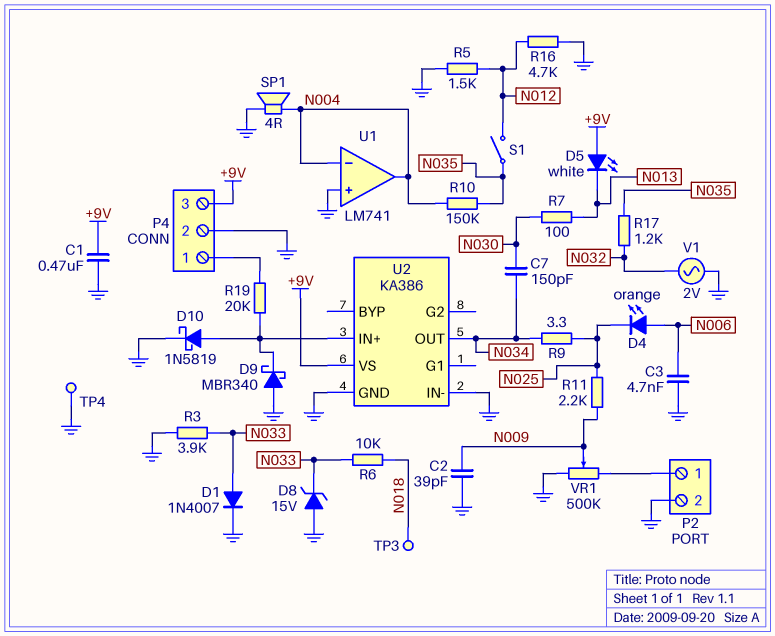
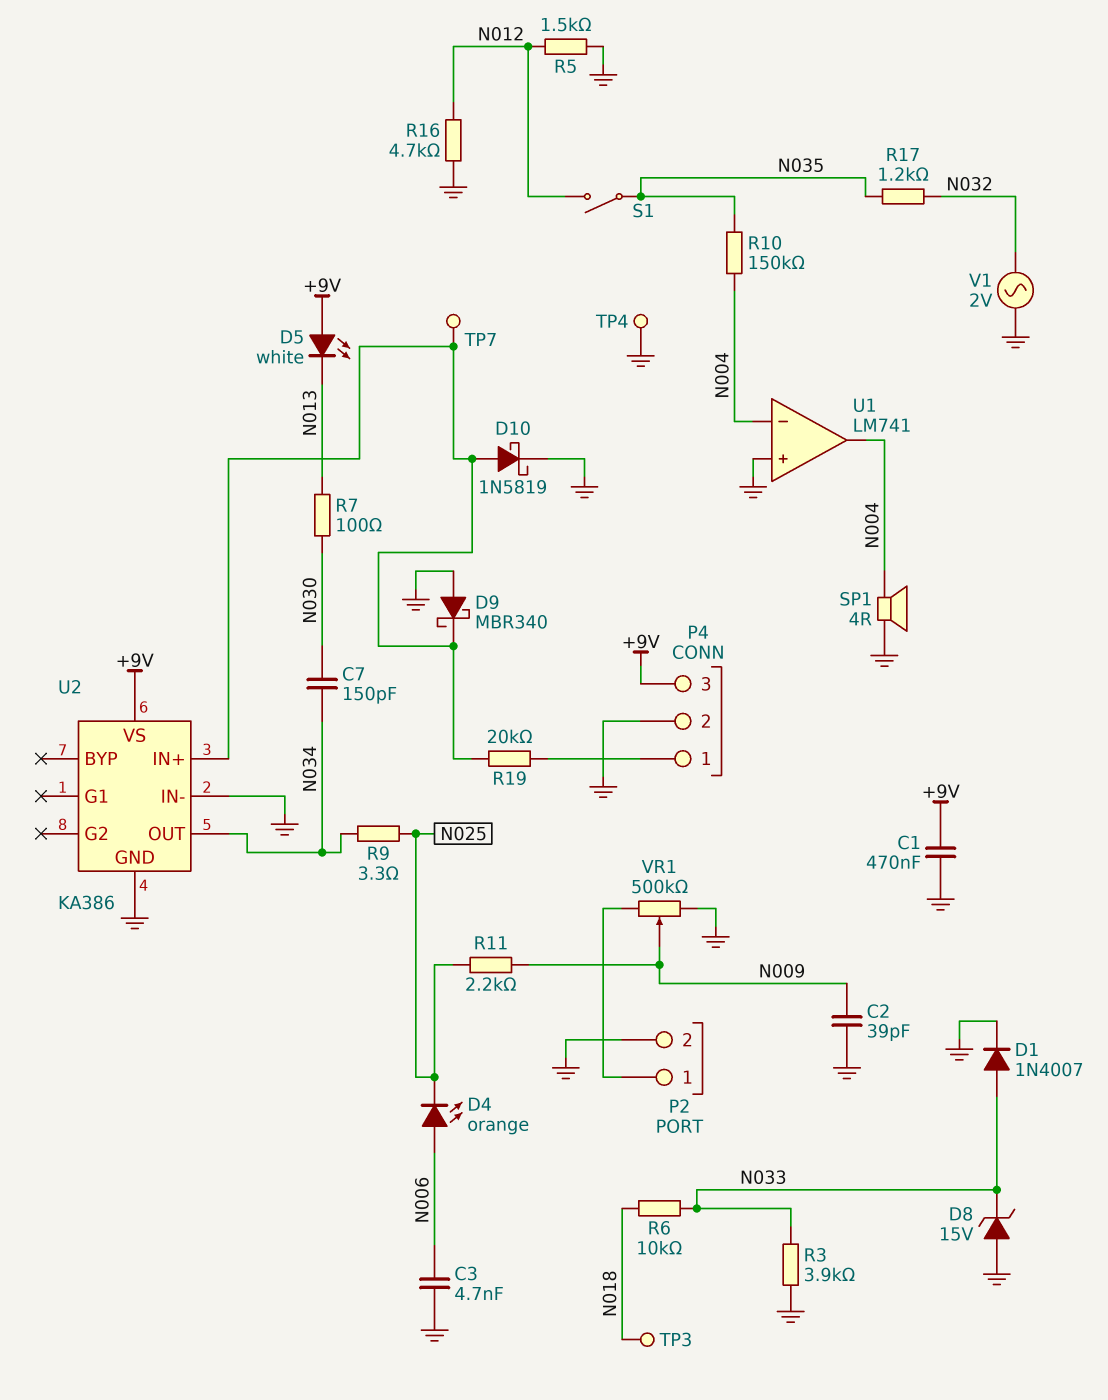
TP7: none -> test point (U2/IN+)

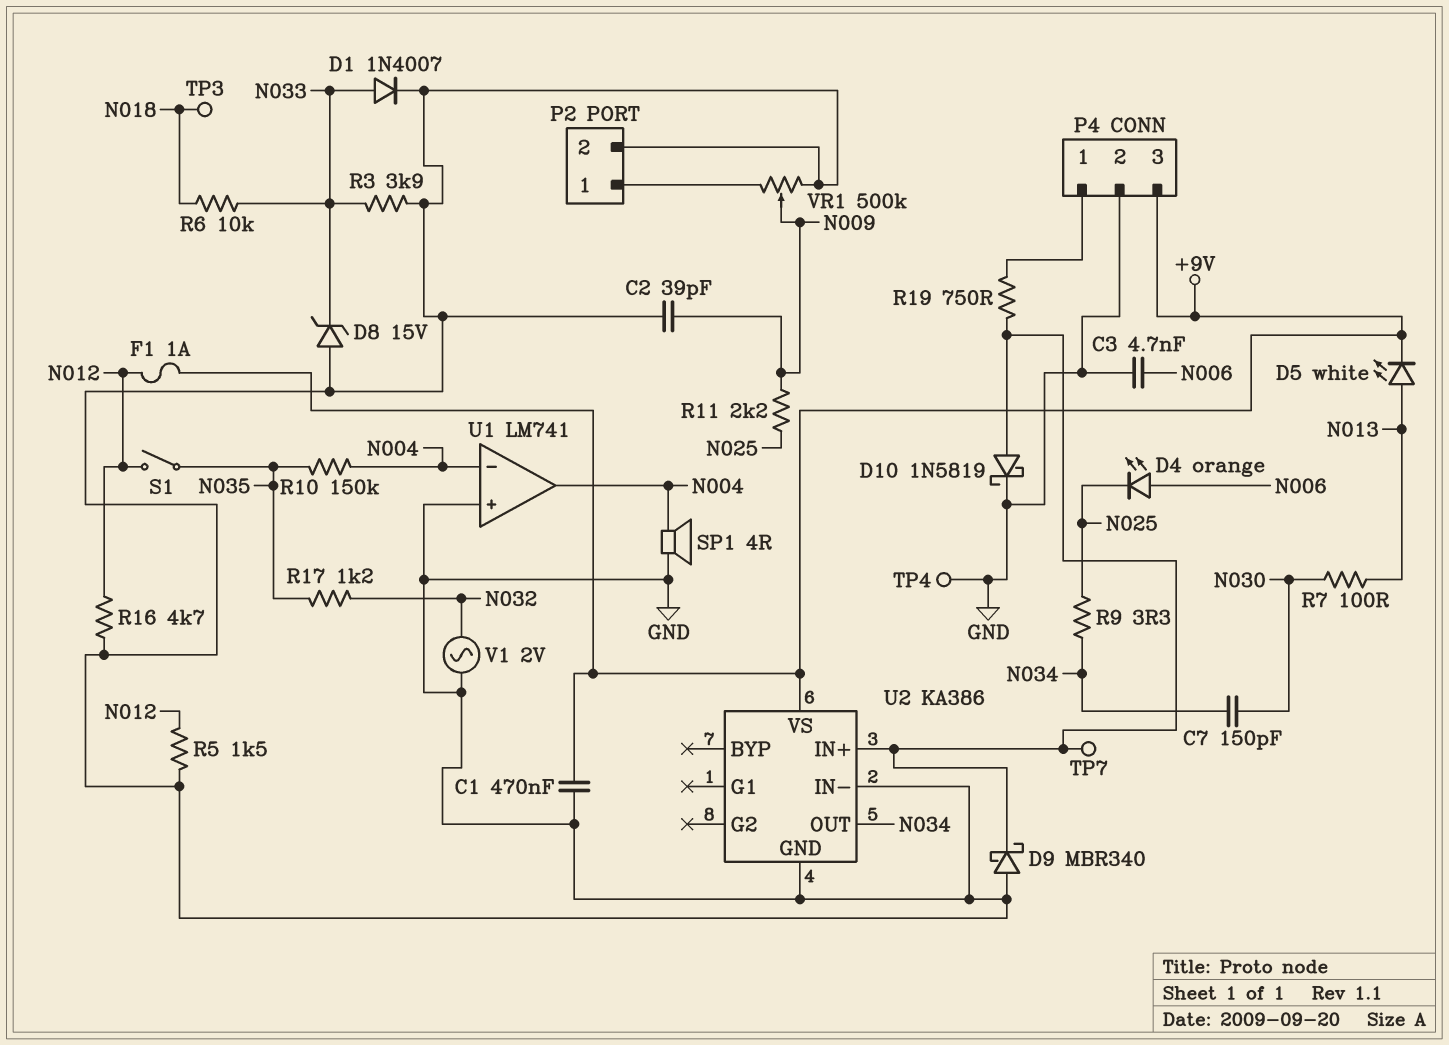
D5: LED white (A +9V, K N013) -> LED white (A N013, K +9V)
F1: none -> 1A (+9V, N012)
R19: 20k (P4/1, U2/IN+) -> 750 (P4/1, U2/IN+)

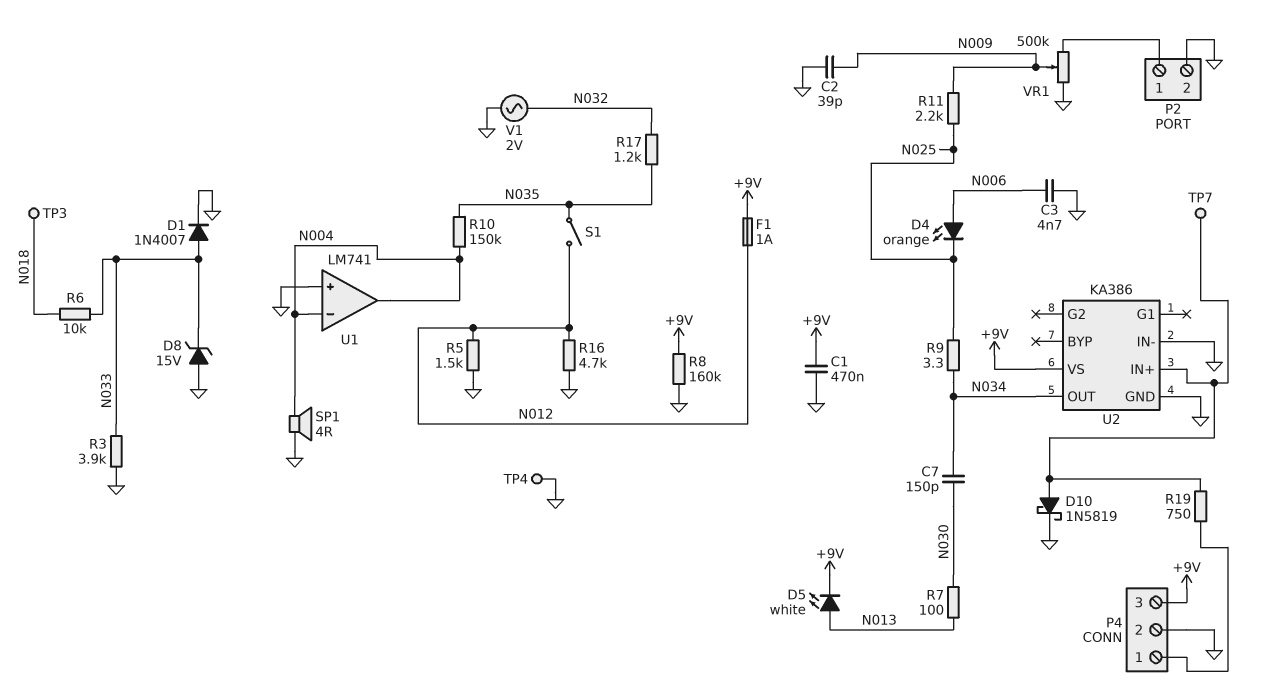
D9: schottky MBR340 (A GND, K U2/IN+) -> none
R8: none -> 160k (+9V, GND)

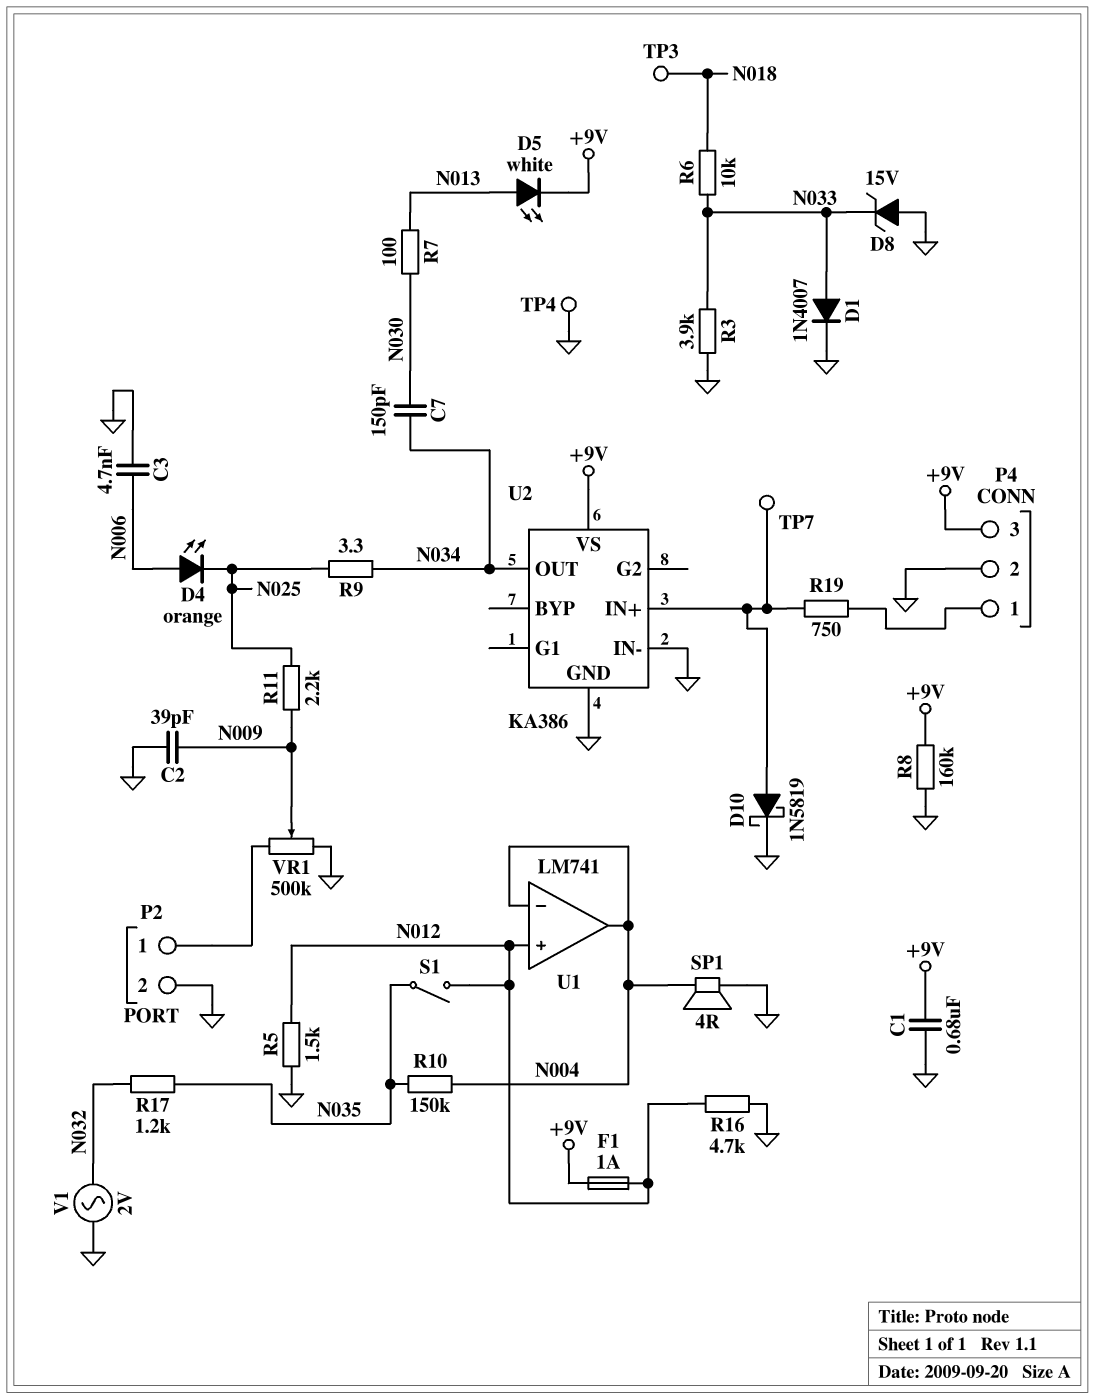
C1: 470nF (+9V, GND) -> 680nF (+9V, GND)
U1 pin in+: GND -> N012

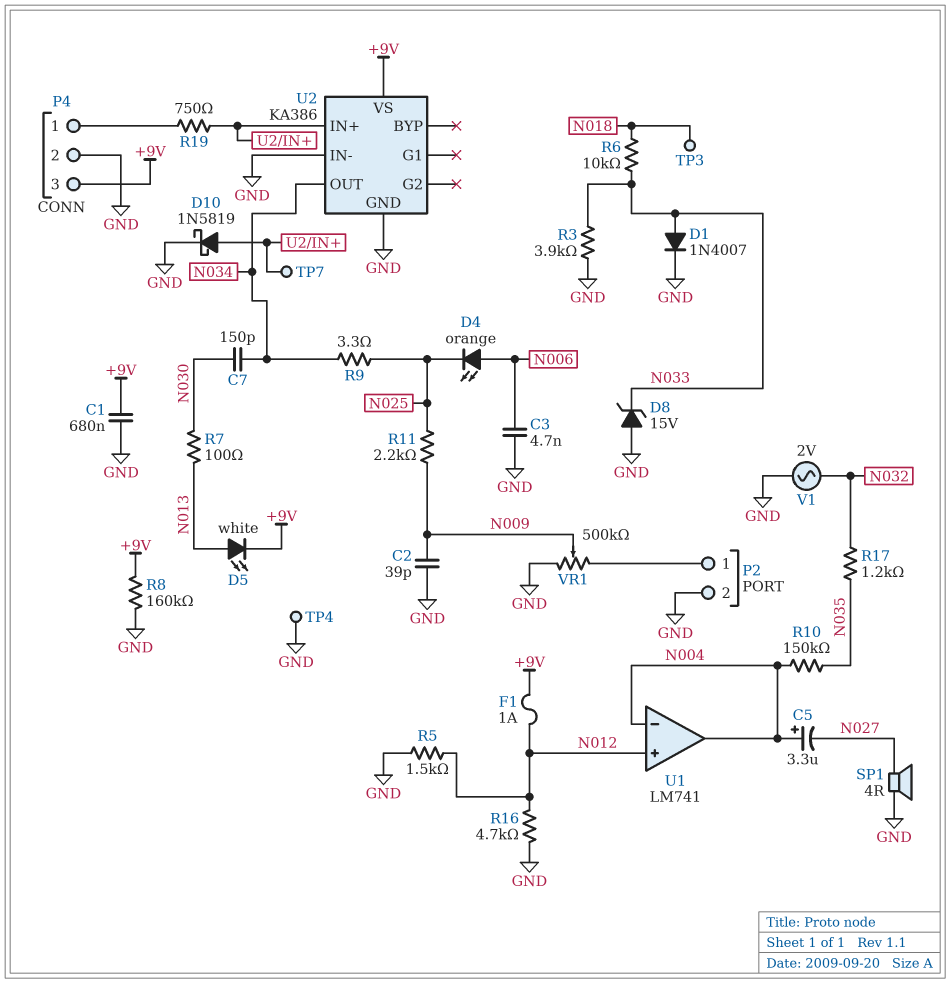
C5: none -> 3.3uF (plus N004, minus N027)
S1: switch (N012, N035) -> none
SP1: speaker 4R (GND, N004) -> speaker 4R (GND, N027)

